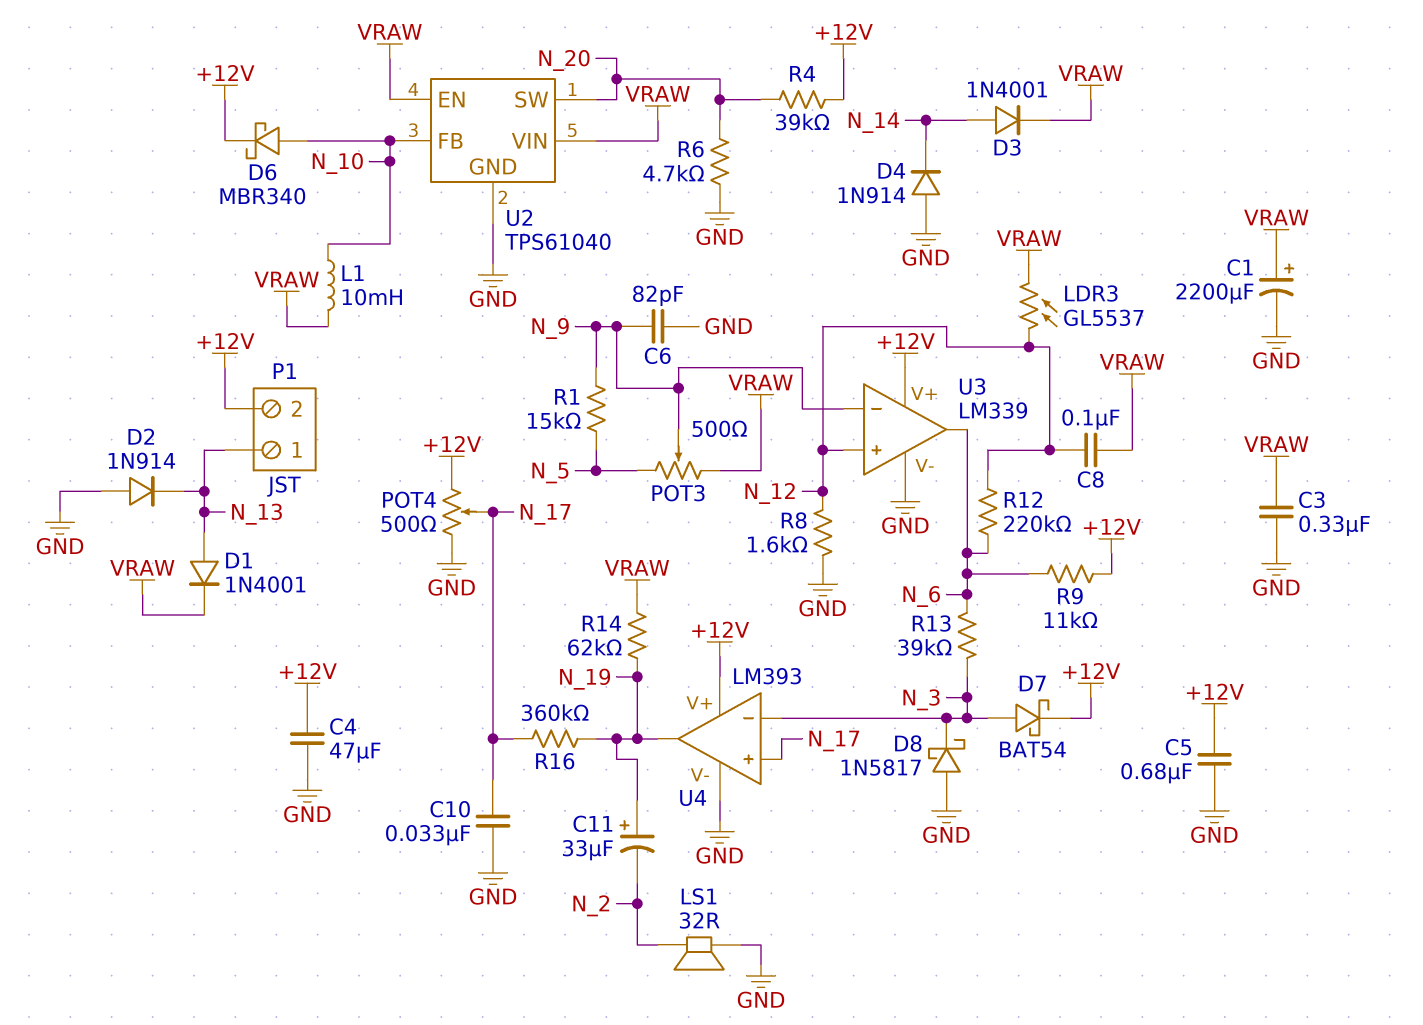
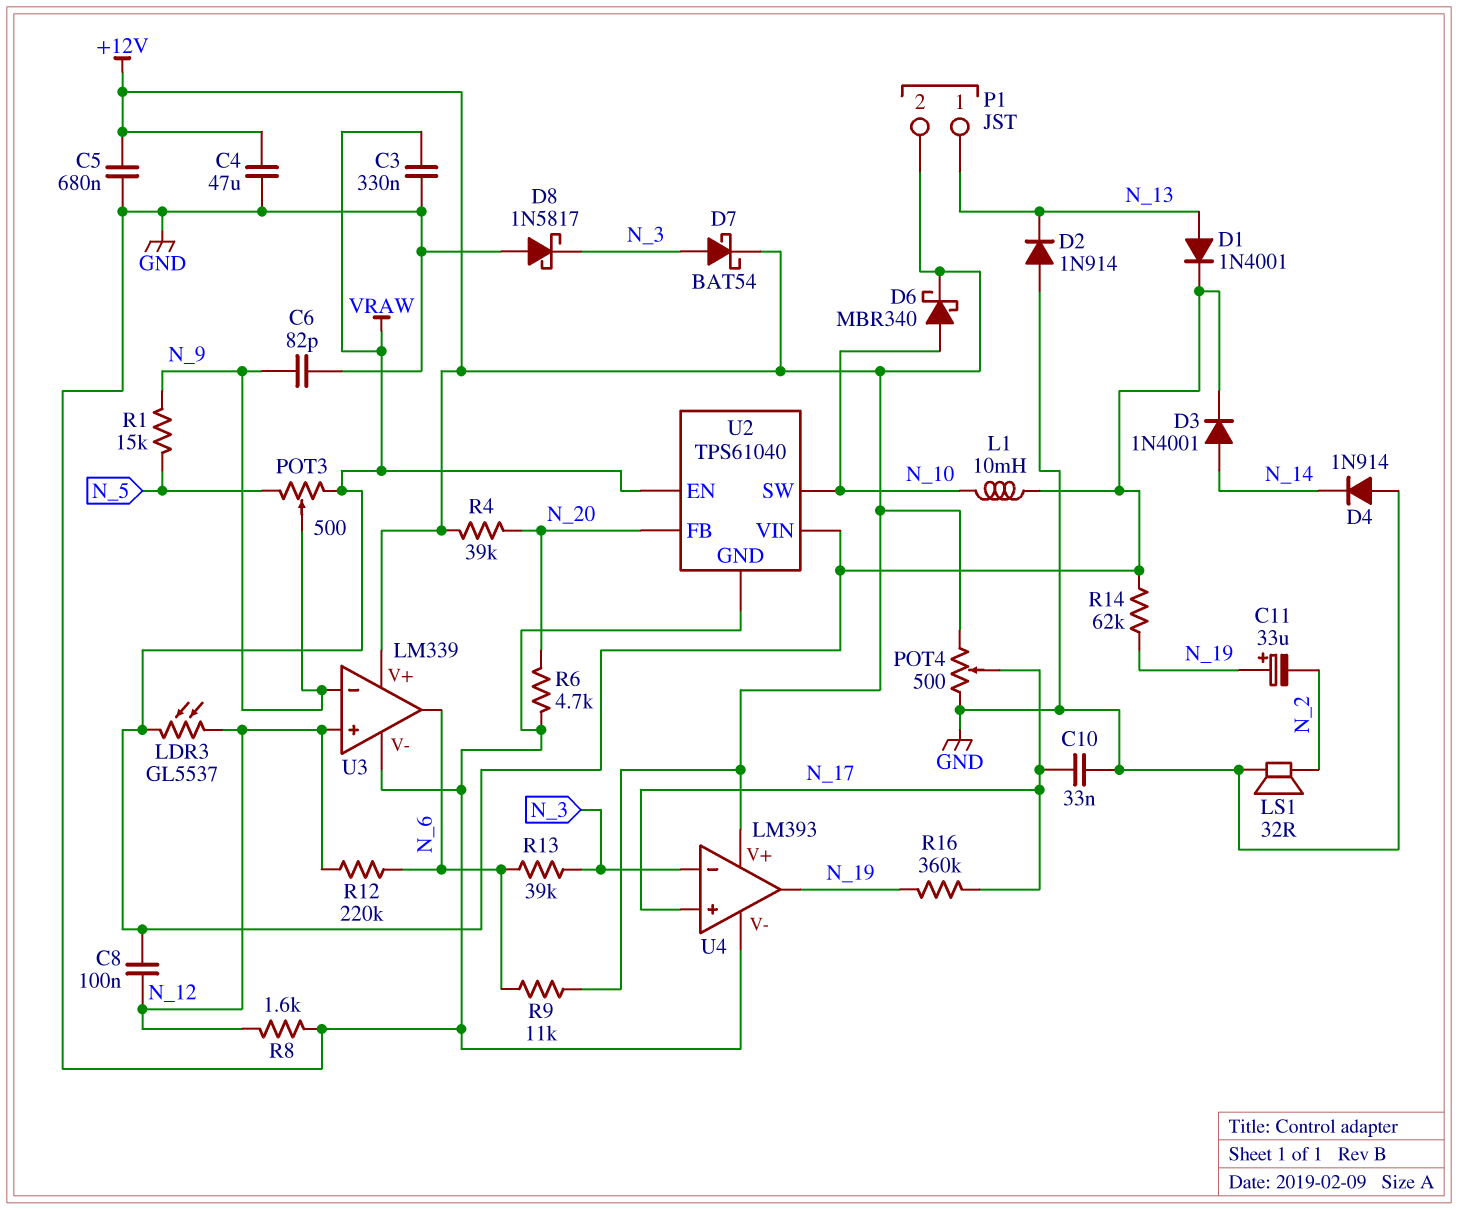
C1: 2200uF (plus VRAW, minus GND) -> none
U2 pin FB: N_10 -> N_20
U2 pin SW: N_20 -> N_10

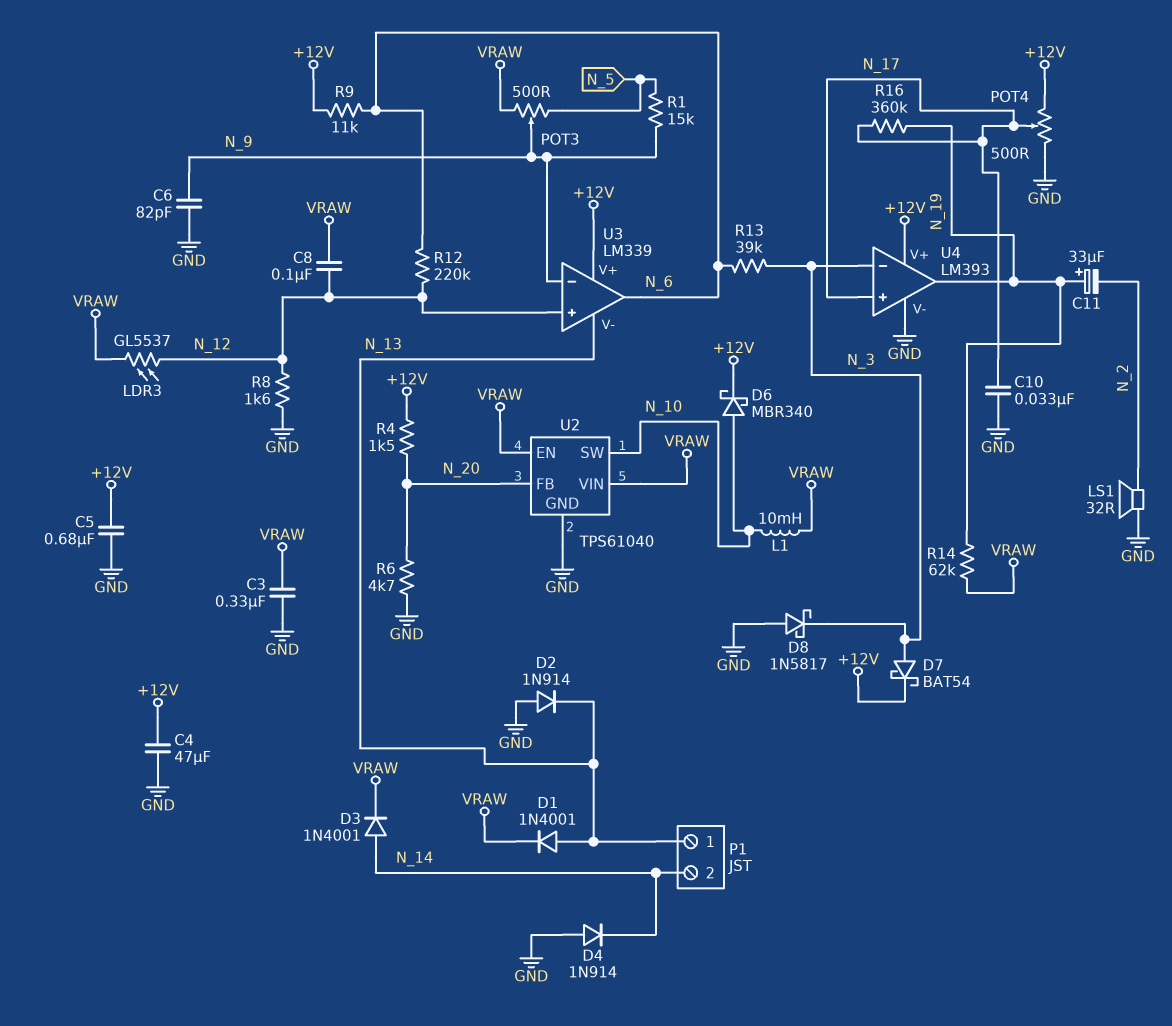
P1 pin 2: +12V -> N_14
R4: 39k (+12V, N_20) -> 1.5k (+12V, N_20)
U3 pin V-: GND -> N_13

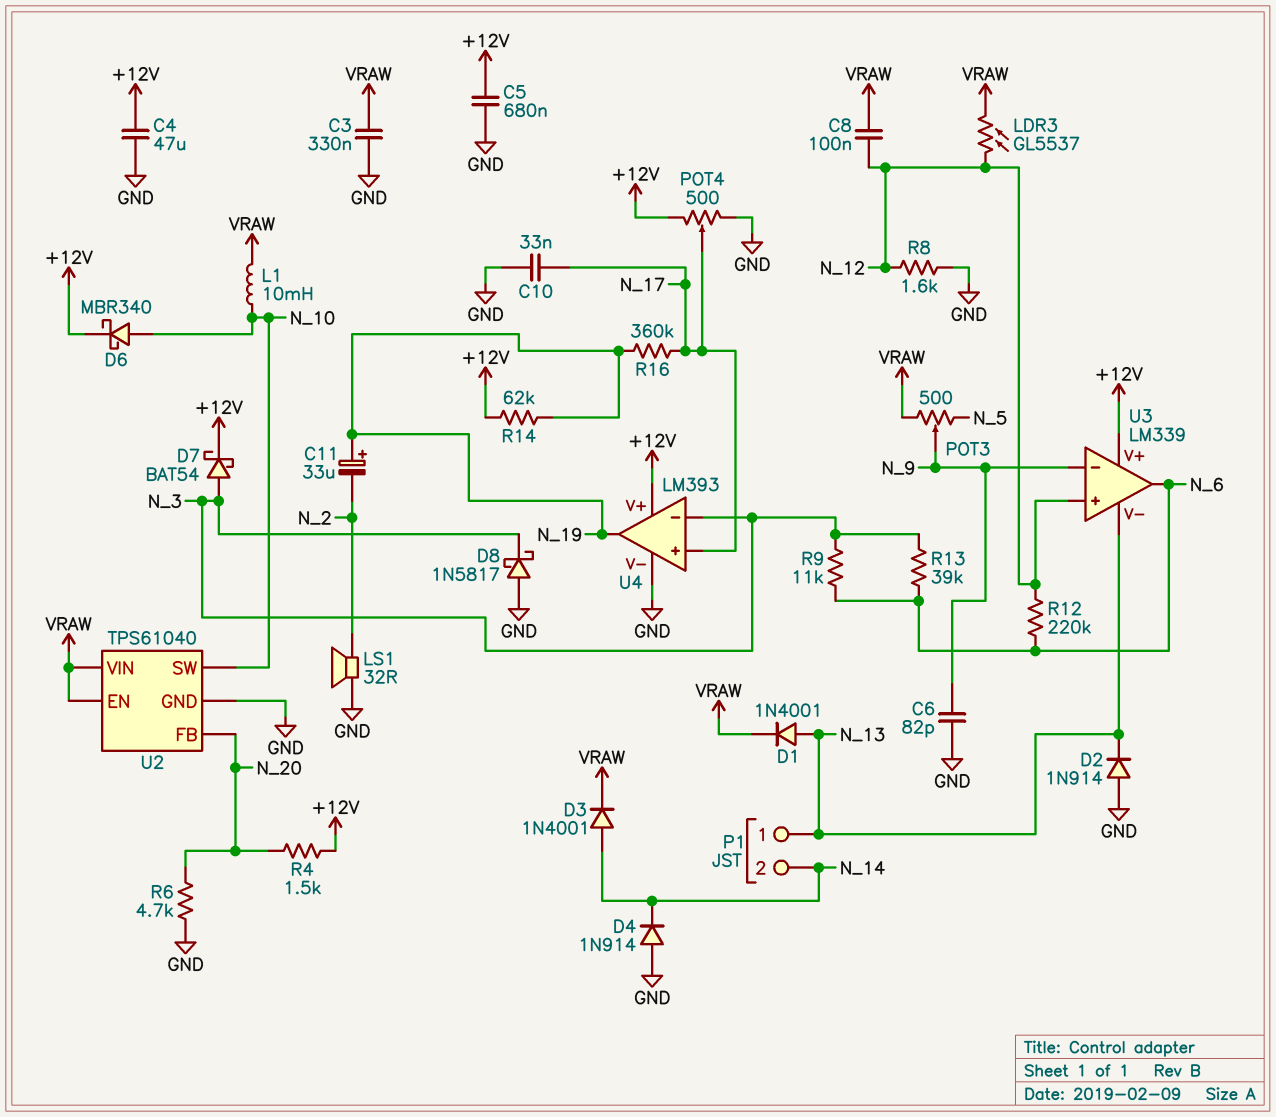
R1: 15k (N_5, N_9) -> none
R9: 11k (+12V, N_6) -> 11k (N_3, N_6)
R14: 62k (N_19, VRAW) -> 62k (+12V, N_19)

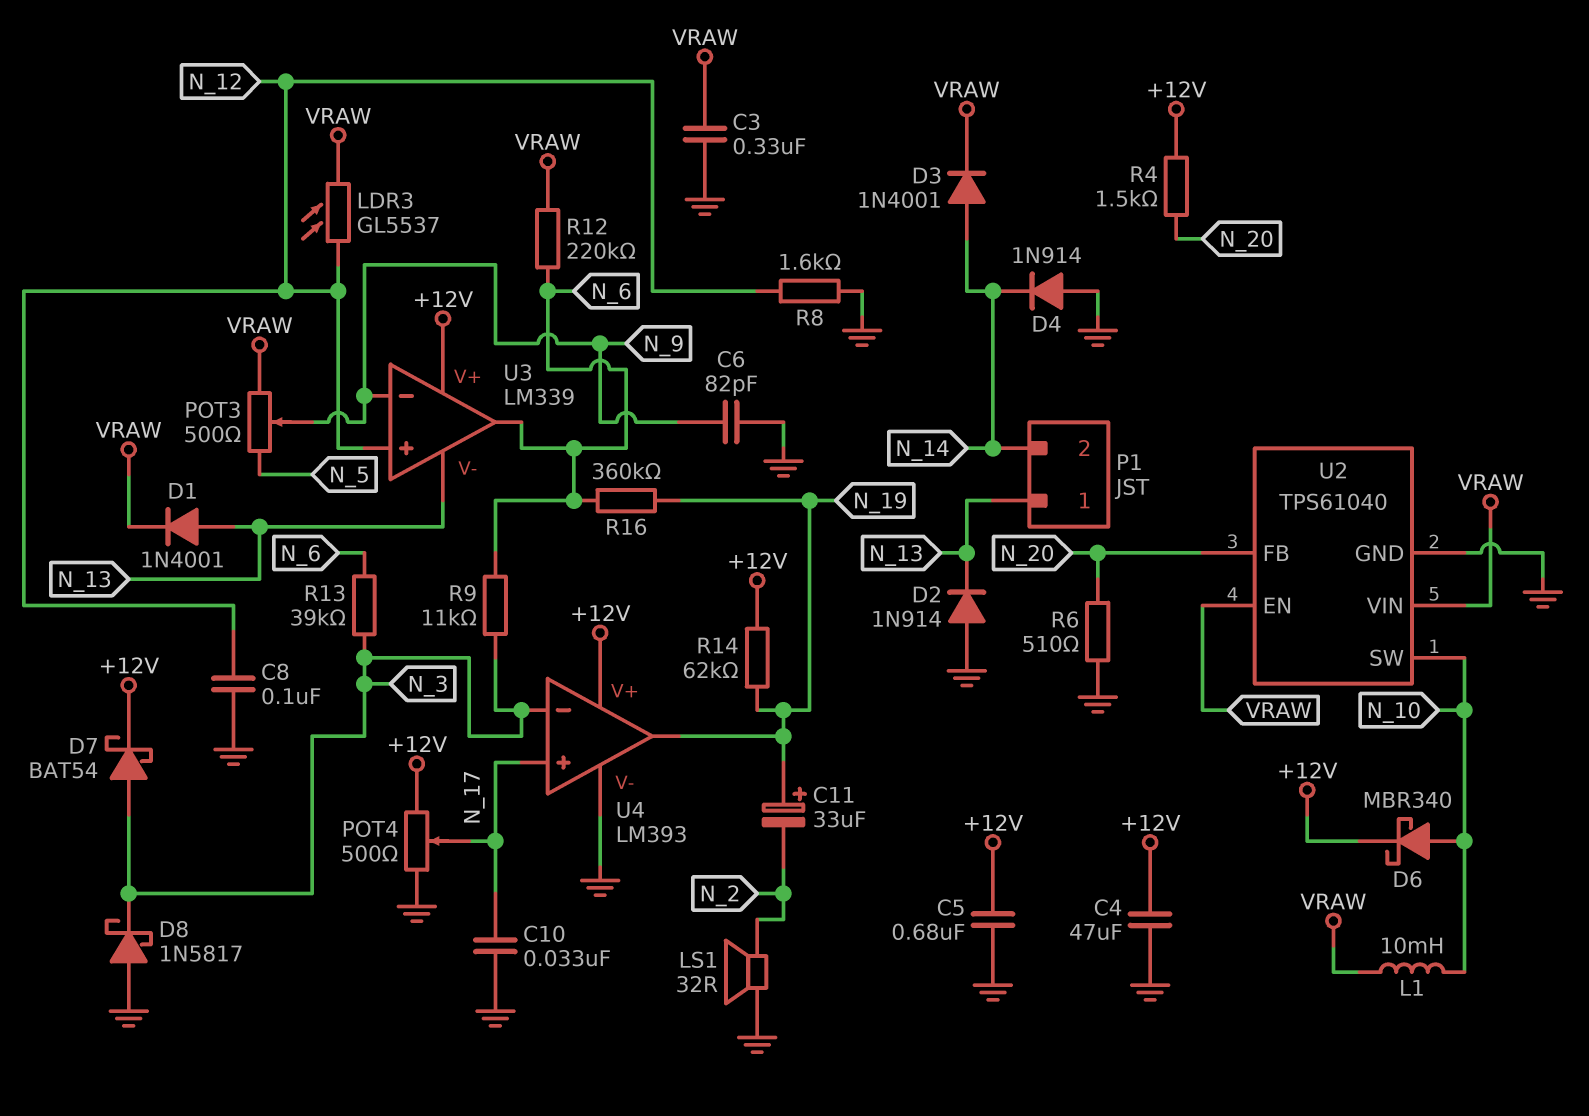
C8: 100nF (N_12, VRAW) -> 100nF (GND, N_12)
R6: 4.7k (GND, N_20) -> 510 (GND, N_20)
R12: 220k (N_6, N_12) -> 220k (N_6, VRAW)
R16: 360k (N_17, N_19) -> 360k (N_6, N_19)

